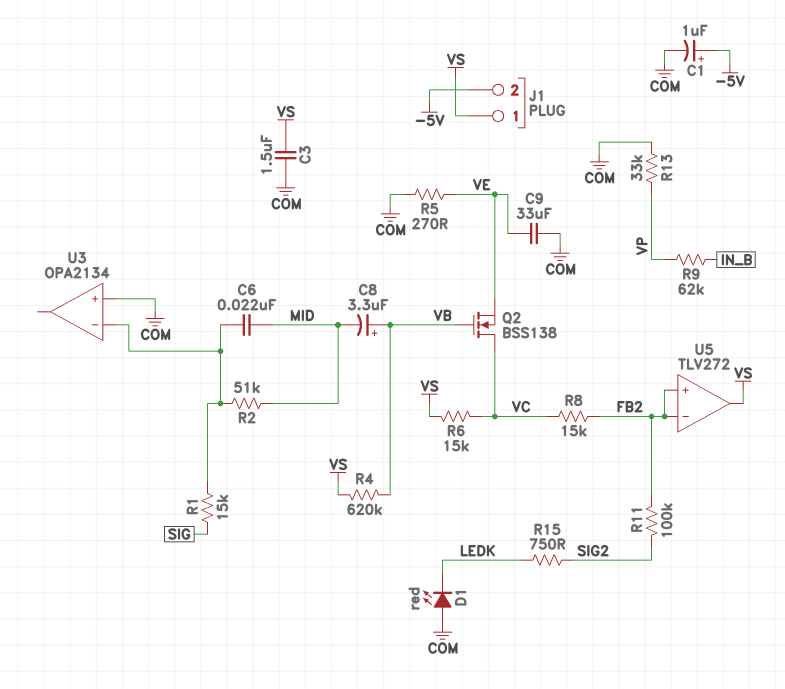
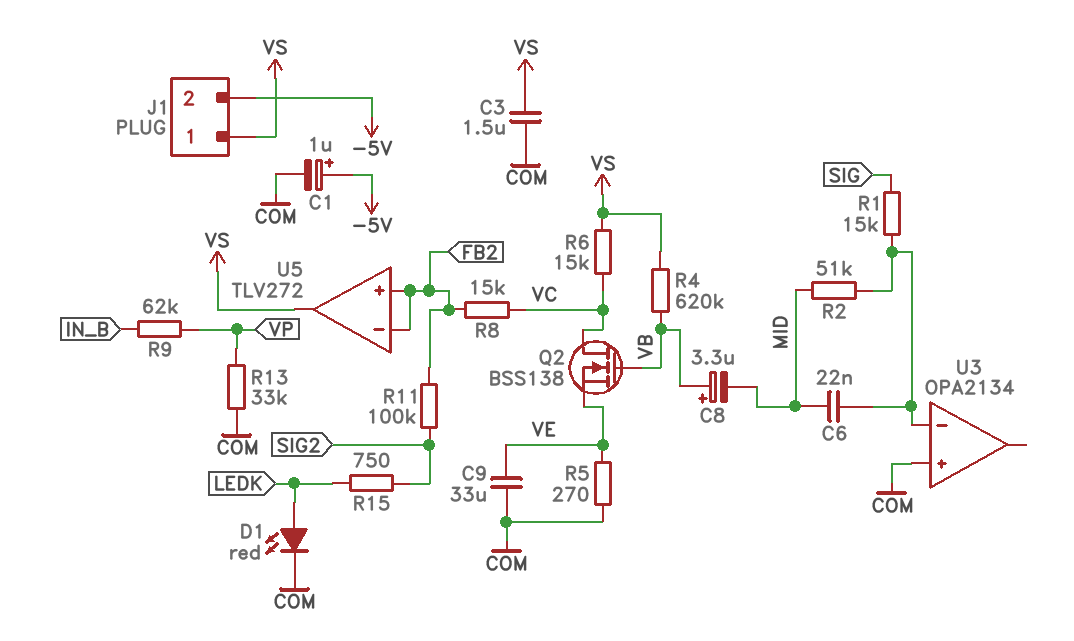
D1: LED red (A COM, K LEDK) -> LED red (A LEDK, K COM)

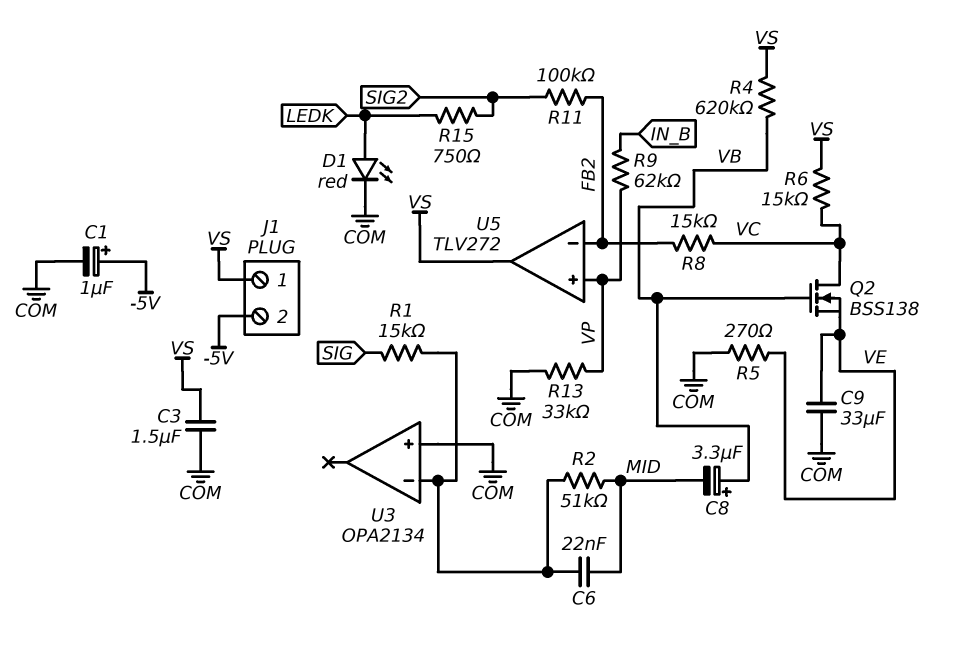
U5 pin in+: FB2 -> VP

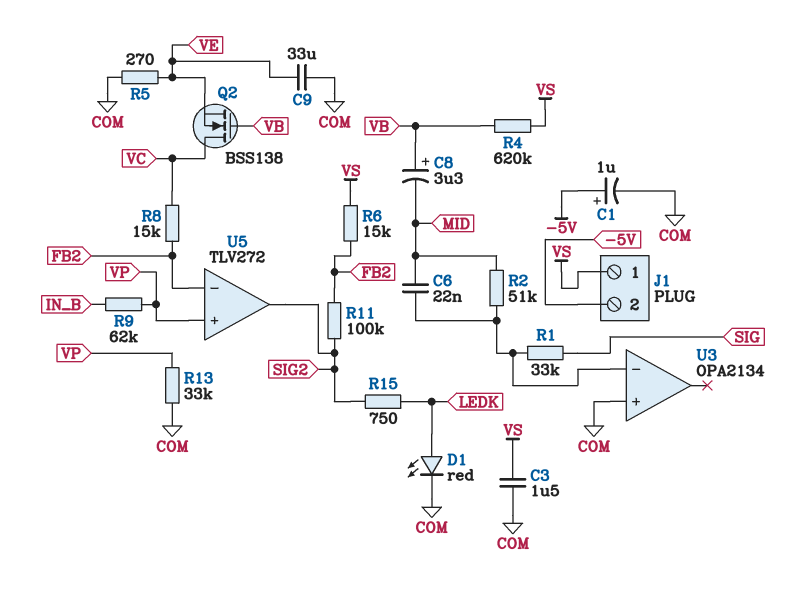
R1: 15k (SIG, U3/in-) -> 33k (SIG, U3/in-)
R6: 15k (VC, VS) -> 15k (FB2, VS)
U5 pin out: VS -> SIG2

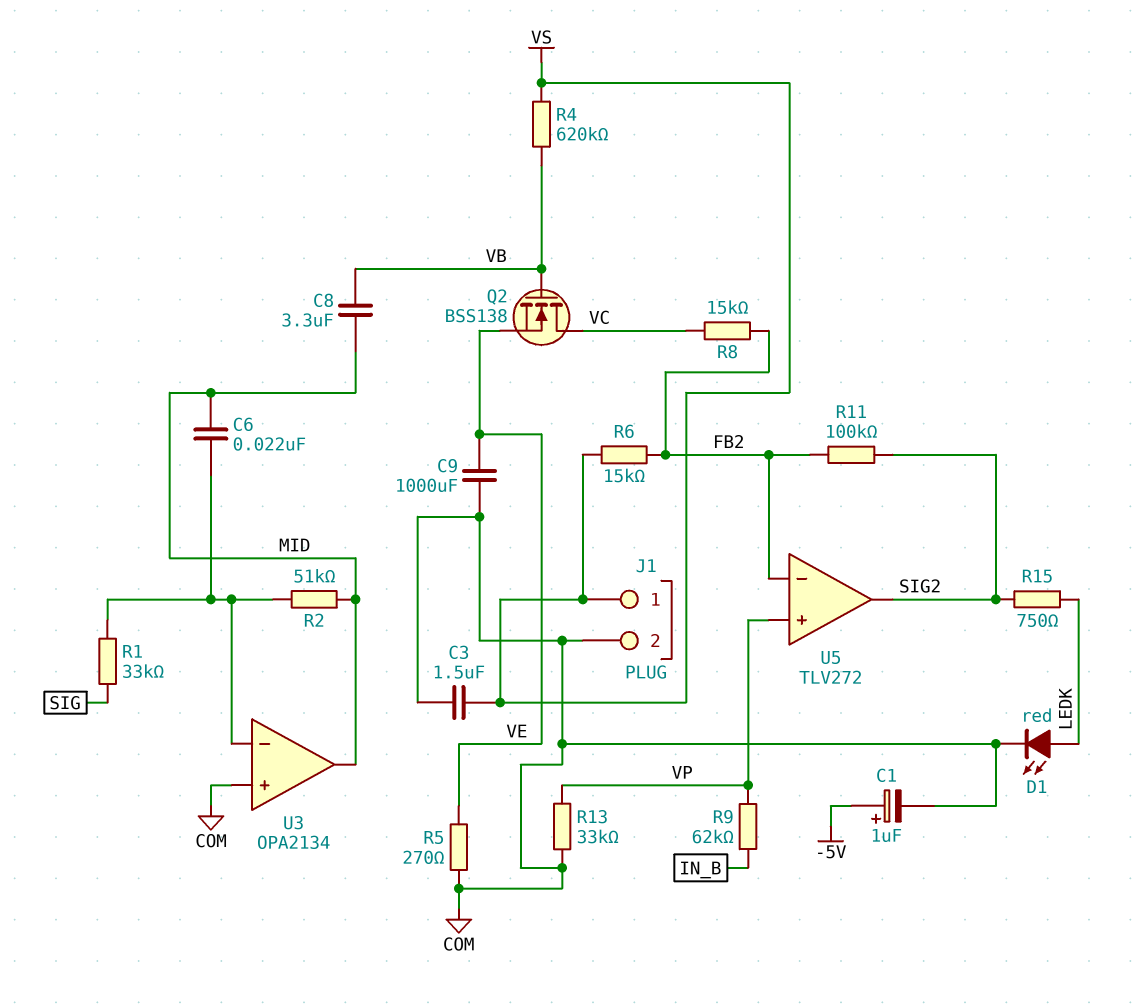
C8: 3.3uF (plus VB, minus MID) -> 3.3uF (MID, VB)
C9: 33uF (COM, VE) -> 1000uF (COM, VE)
J1 pin 2: -5V -> COM
U3 pin out: none -> MID

